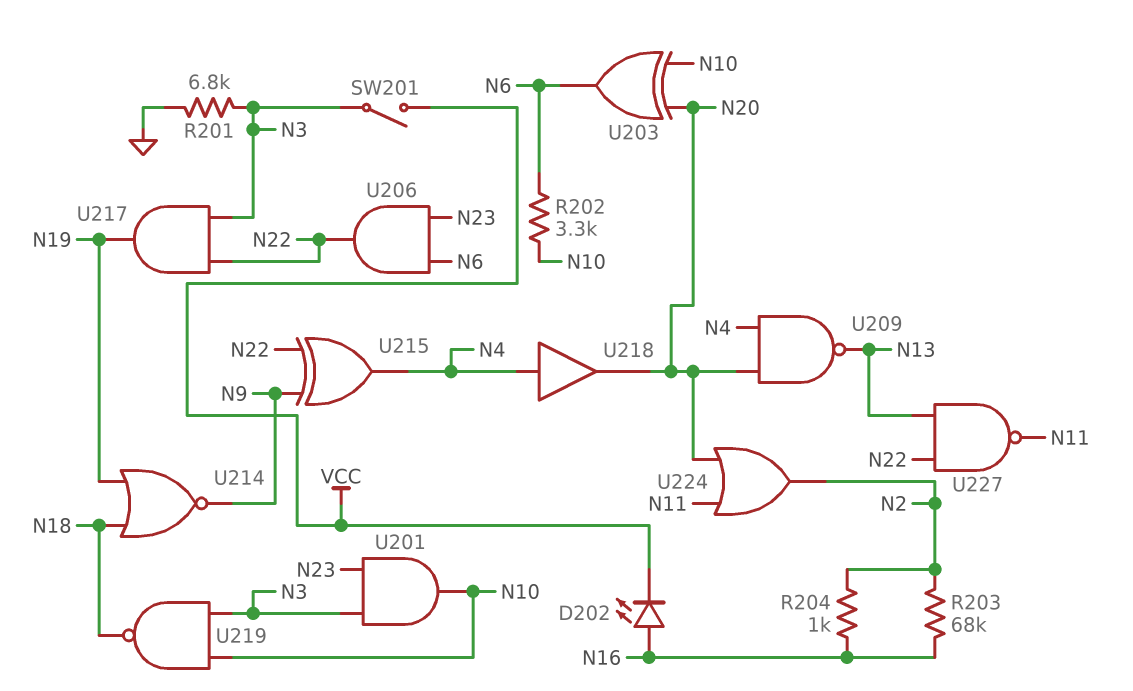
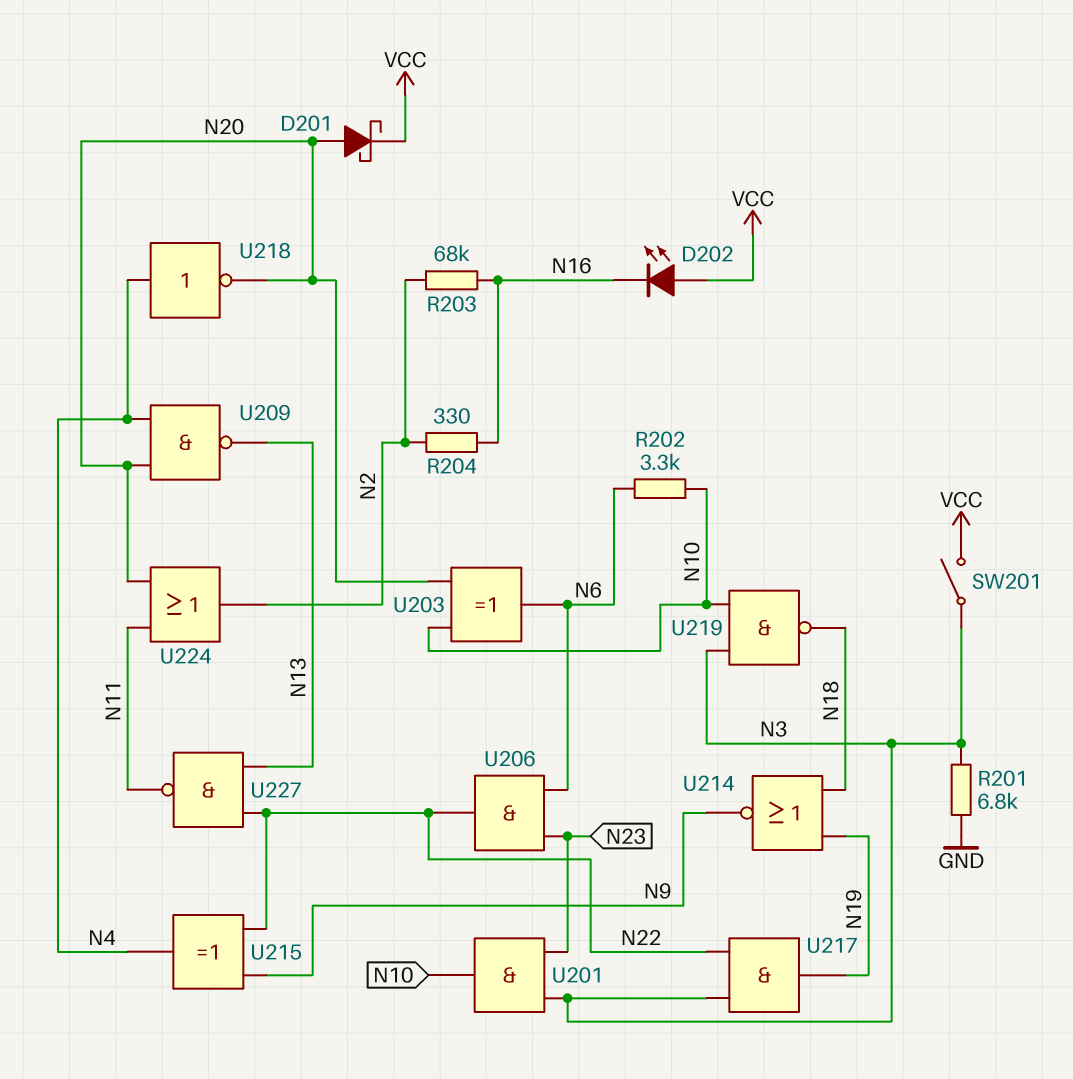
D201: none -> schottky (A N20, K VCC)
D202: LED (A N16, K VCC) -> LED (A VCC, K N16)
R204: 1k (N2, N16) -> 330 (N2, N16)
U218: buffer (in N4, out N20) -> NOT (in N4, out N20)

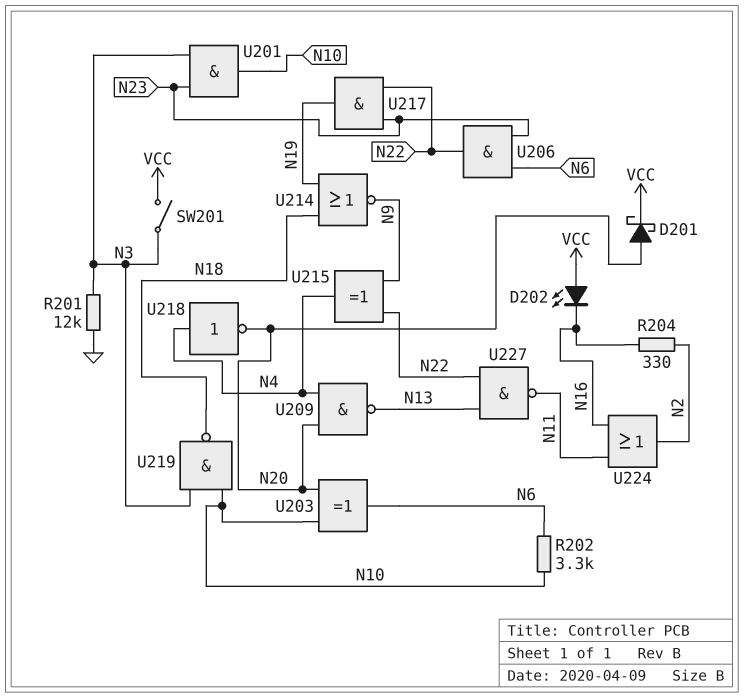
R201: 6.8k (GND, N3) -> 12k (GND, N3)
R203: 68k (N2, N16) -> none
U217: AND (in N3, in N22, out N19) -> AND (in N22, in N23, out N19)
U224: OR (in N11, in N20, out N2) -> OR (in N11, in N16, out N2)

